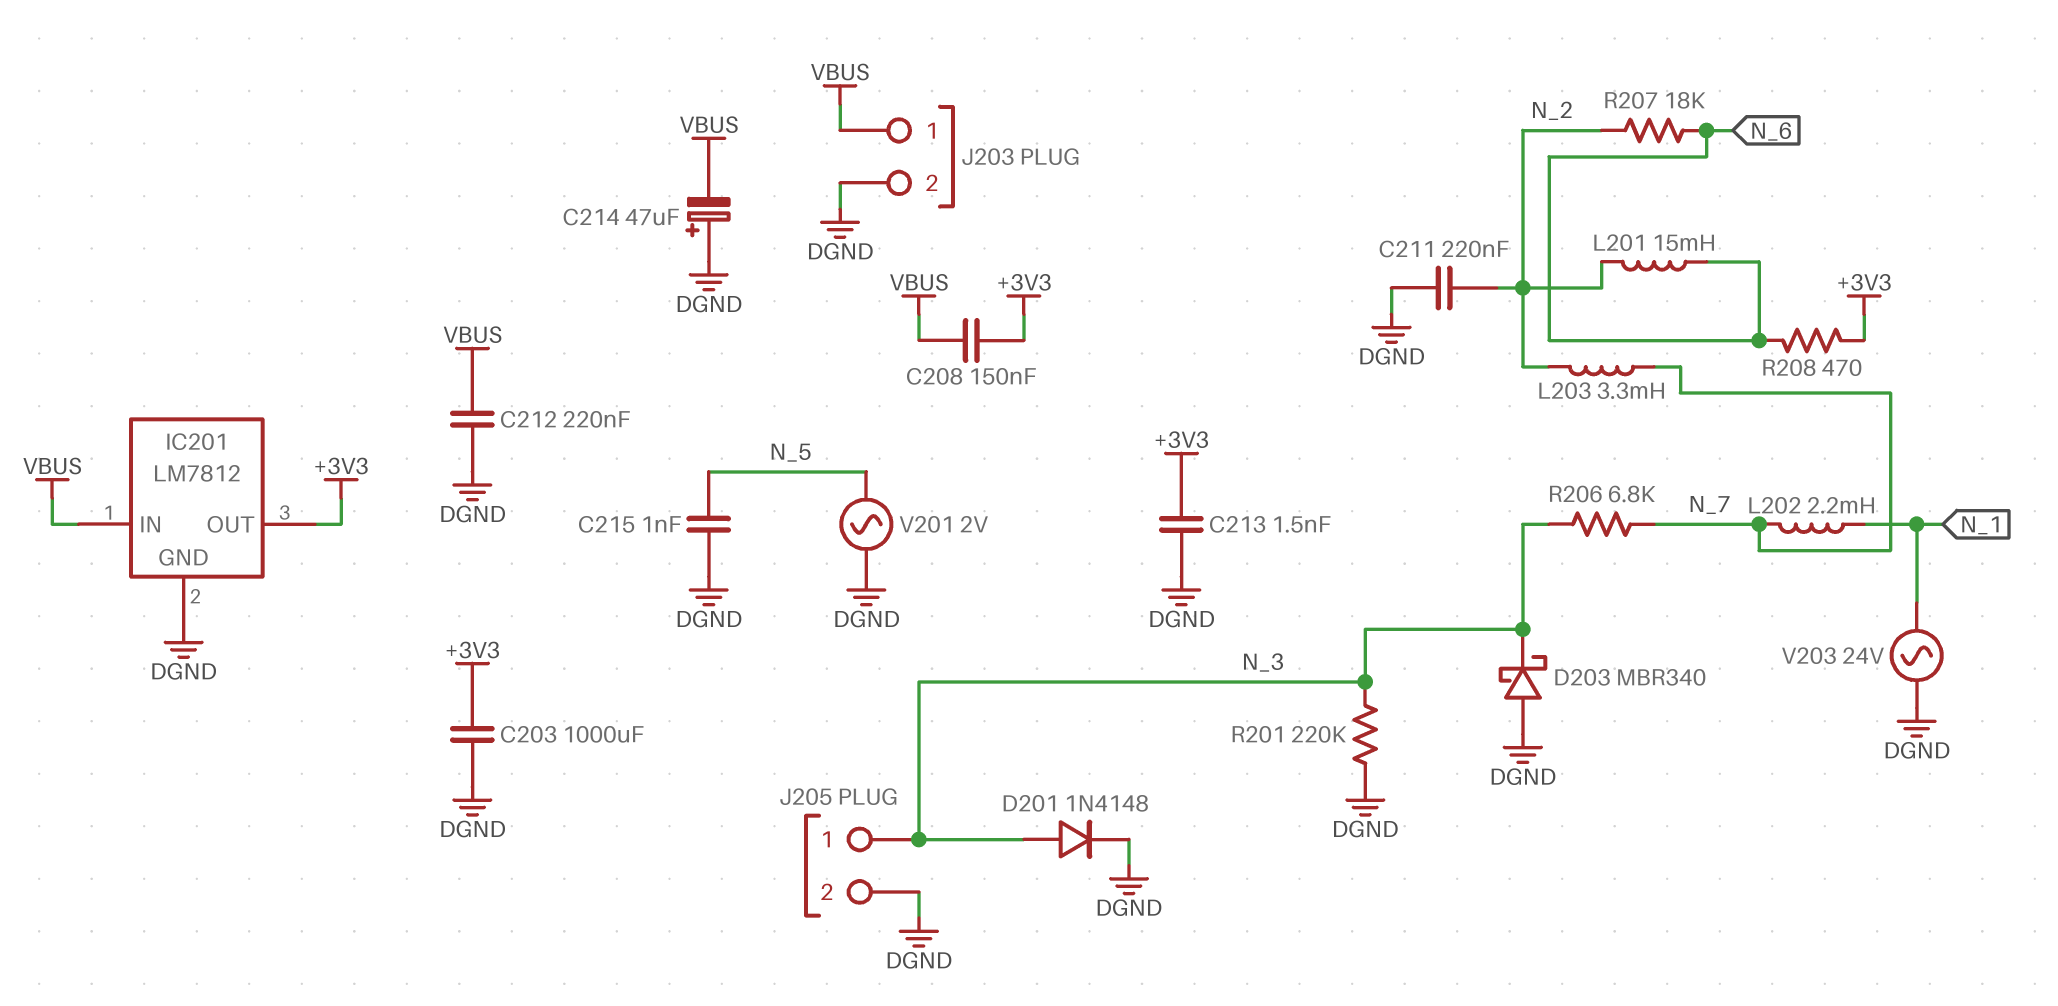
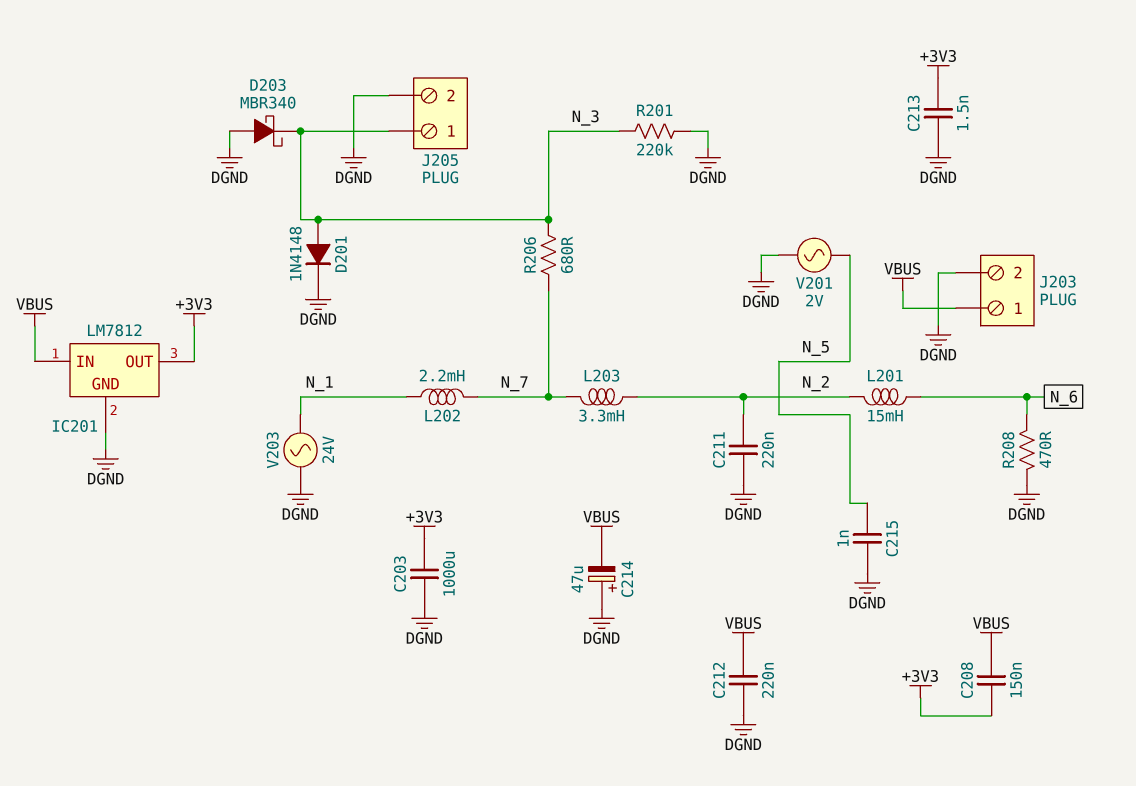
R206: 6.8k (N_3, N_7) -> 680 (N_3, N_7)
R207: 18k (N_2, N_6) -> none
R208: 470 (+3V3, N_6) -> 470 (DGND, N_6)

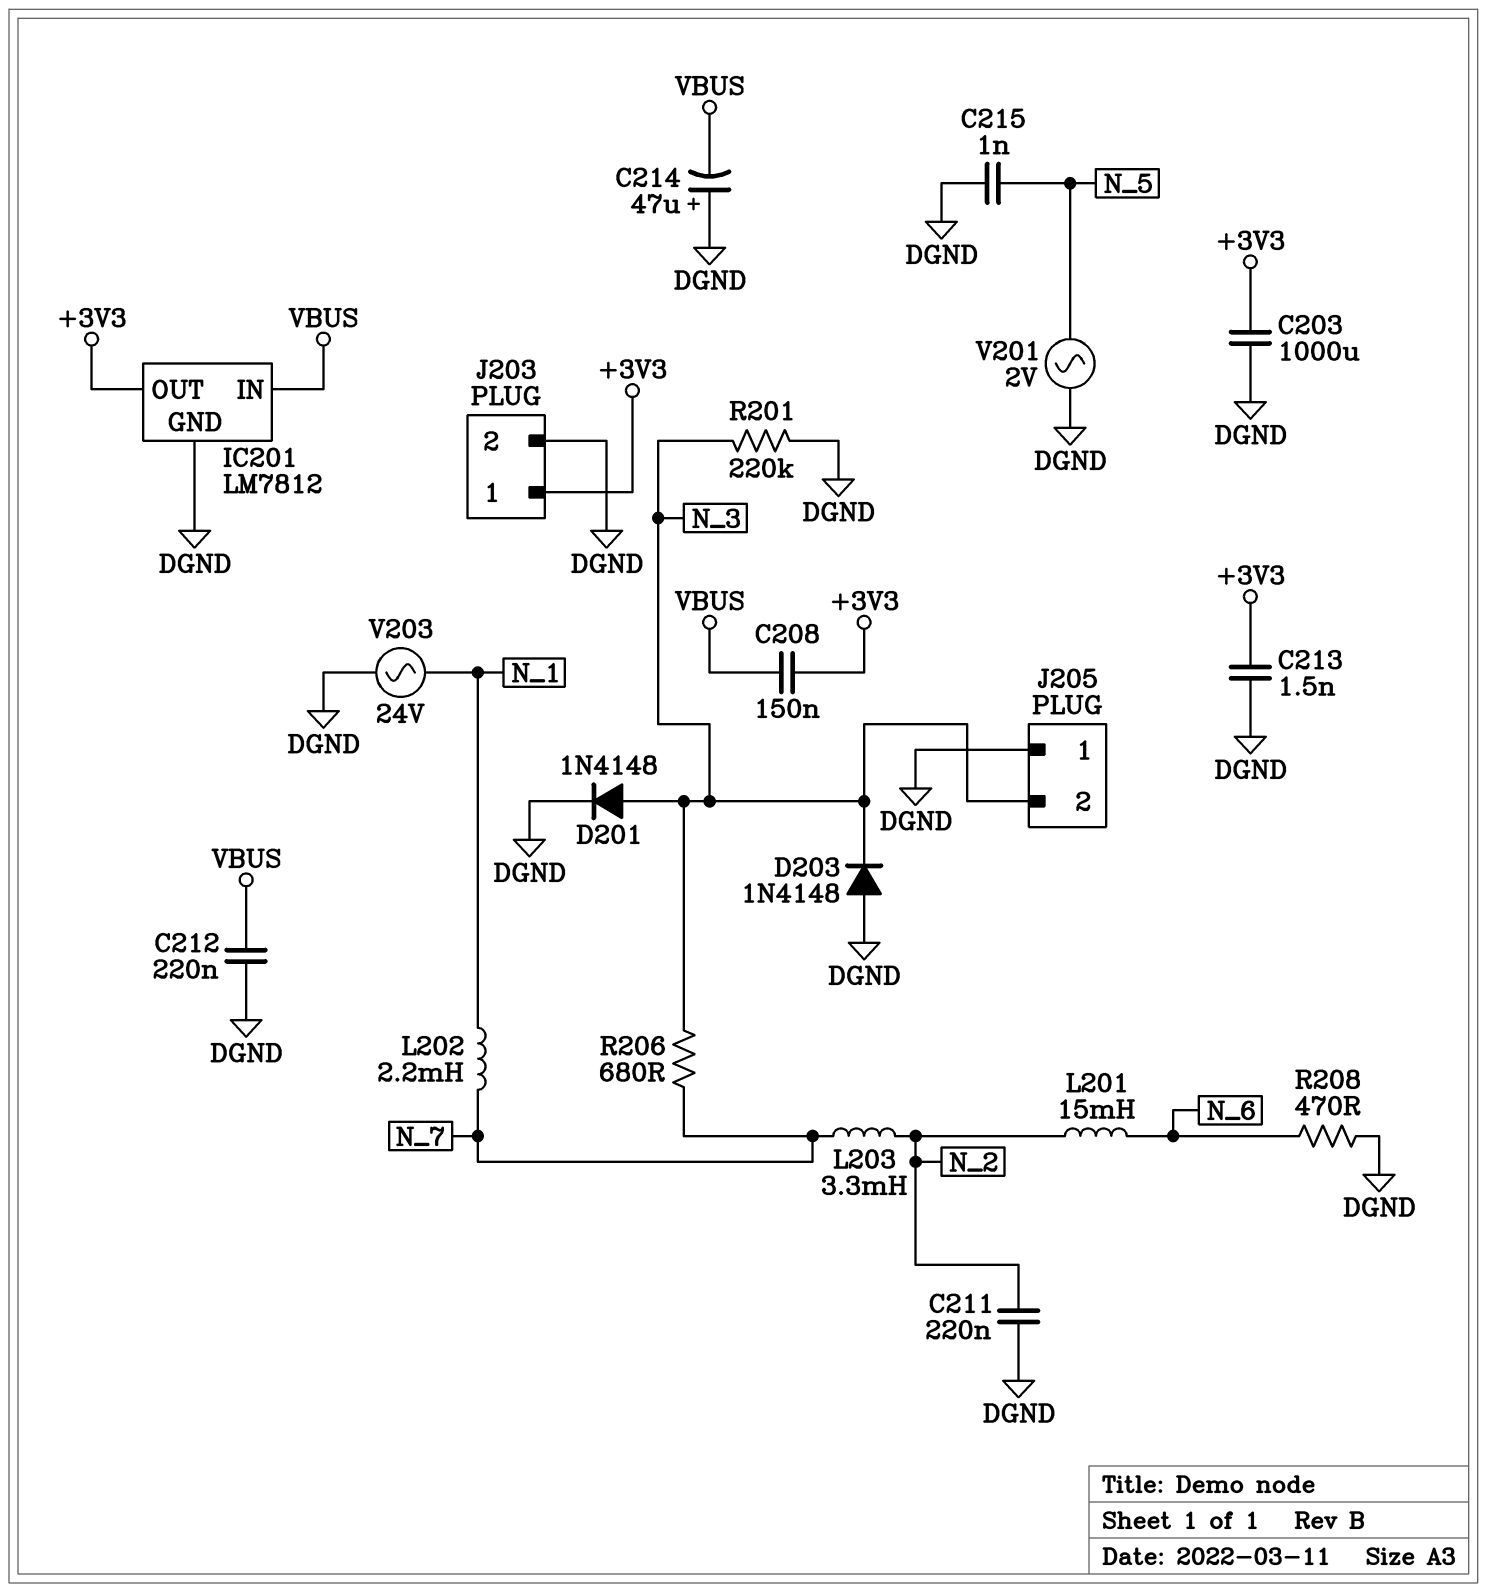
D203: schottky MBR340 (A DGND, K N_3) -> diode 1N4148 (A DGND, K N_3)
J203 pin 1: VBUS -> +3V3
J205 pin 1: N_3 -> DGND
J205 pin 2: DGND -> N_3

